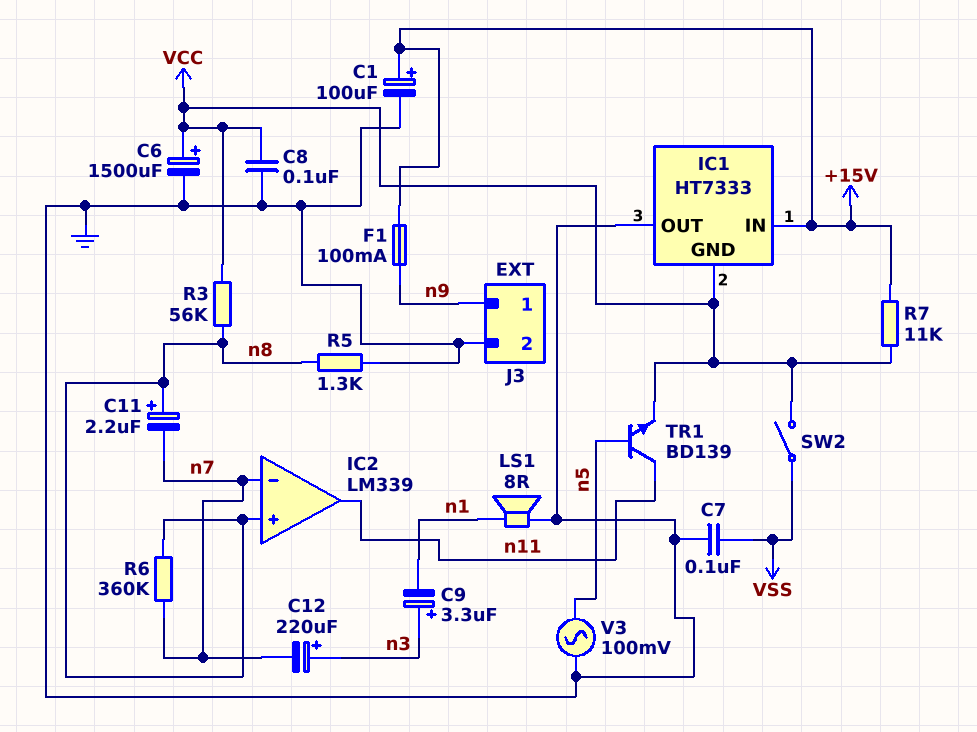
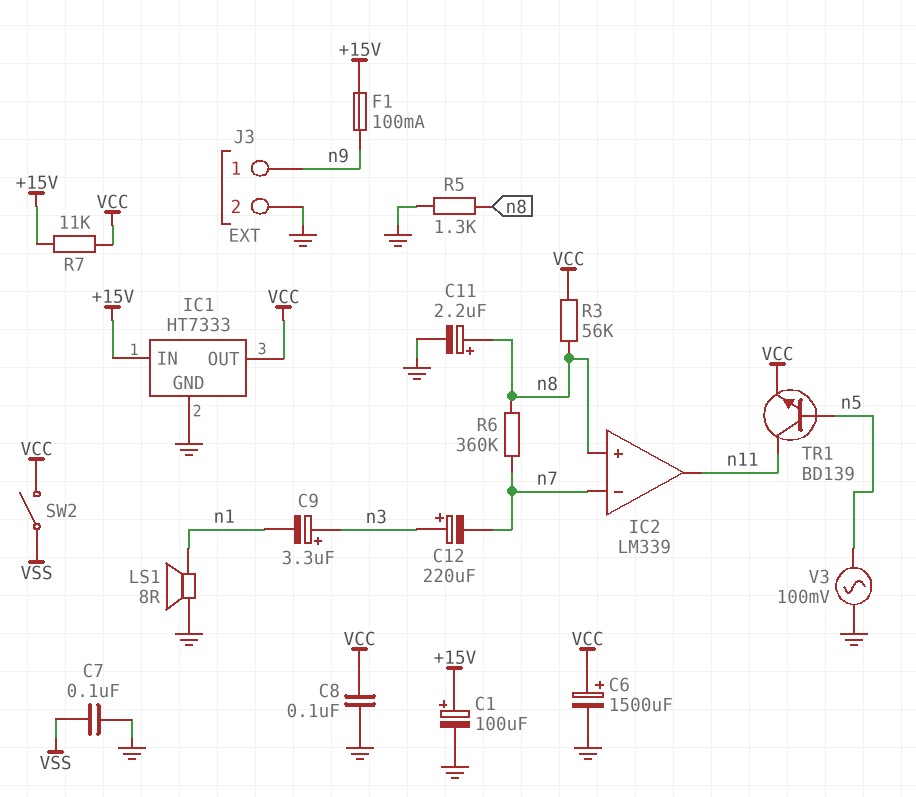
C11: 2.2uF (plus n8, minus n7) -> 2.2uF (plus n8, minus GND)
IC1 pin GND: VCC -> GND
IC1 pin OUT: GND -> VCC

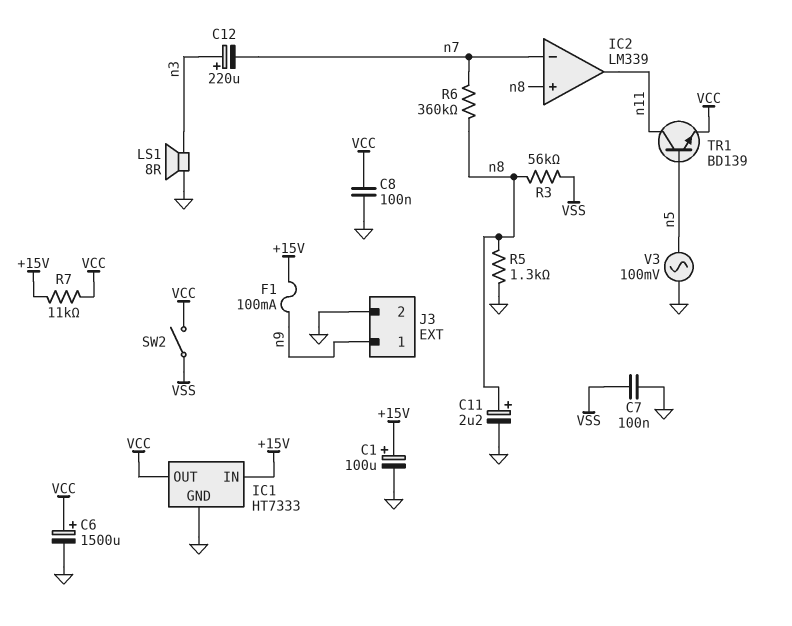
C9: 3.3uF (plus n3, minus n1) -> none
LS1: speaker 8R (GND, n1) -> speaker 8R (GND, n3)
R3: 56k (VCC, n8) -> 56k (VSS, n8)

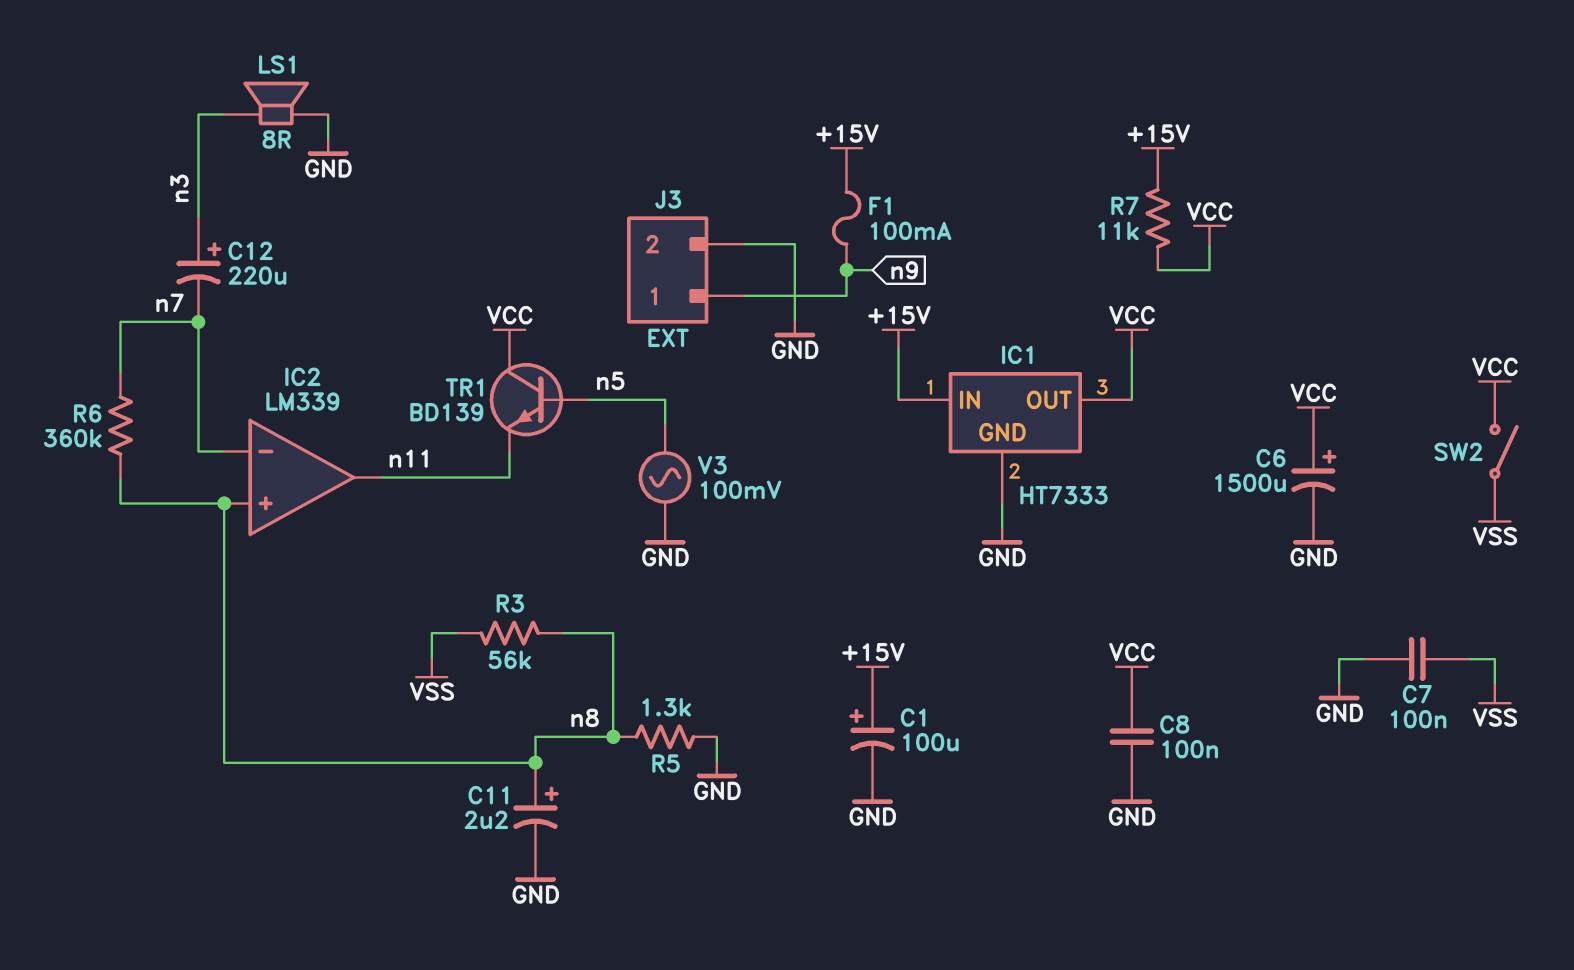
TR1: NPN BD139 (B n5, C n11, E VCC) -> NPN BD139 (B n5, C VCC, E n11)

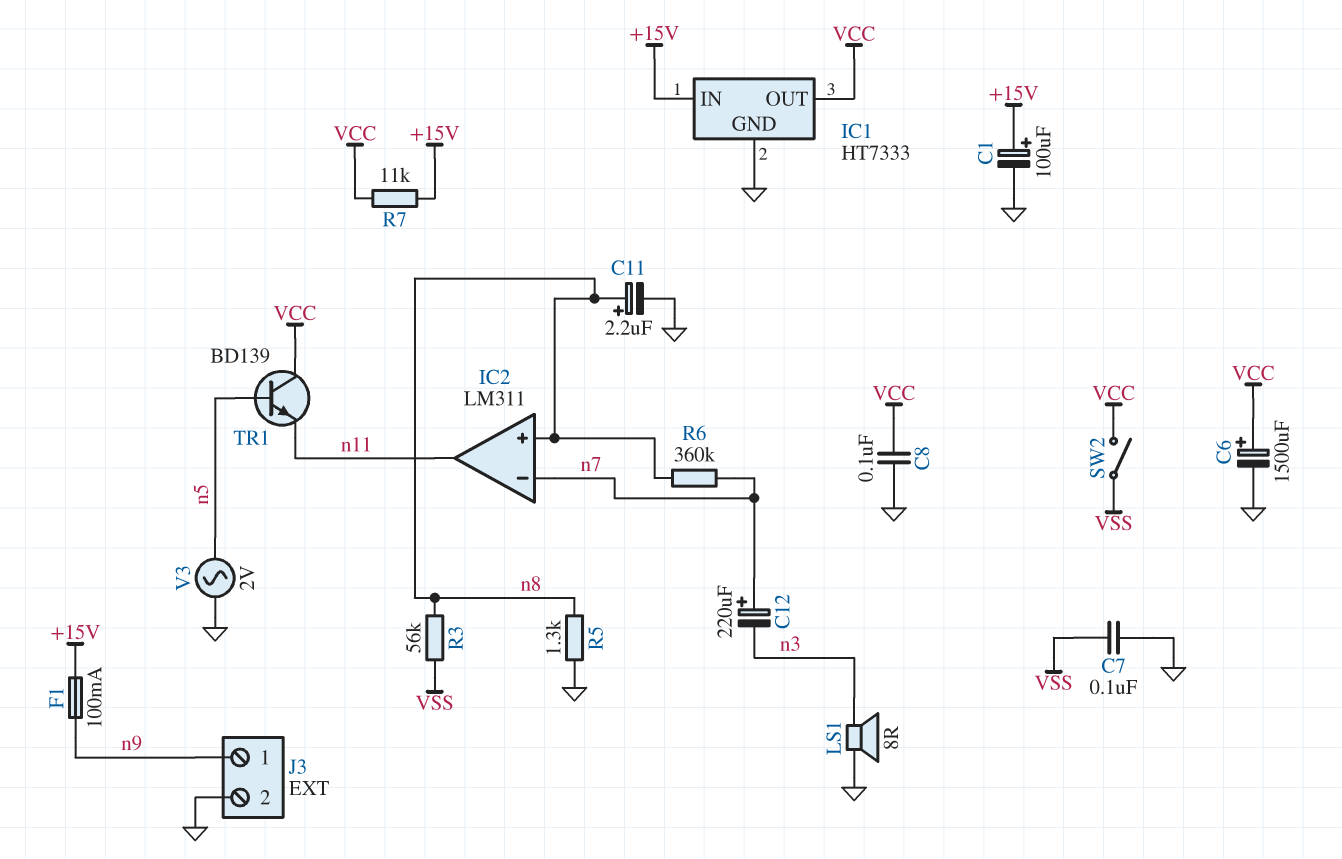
C12: 220uF (plus n3, minus n7) -> 220uF (plus n7, minus n3)
IC2: LM339 -> LM311
V3: AC 100mV (GND, n5) -> AC 2V (GND, n5)

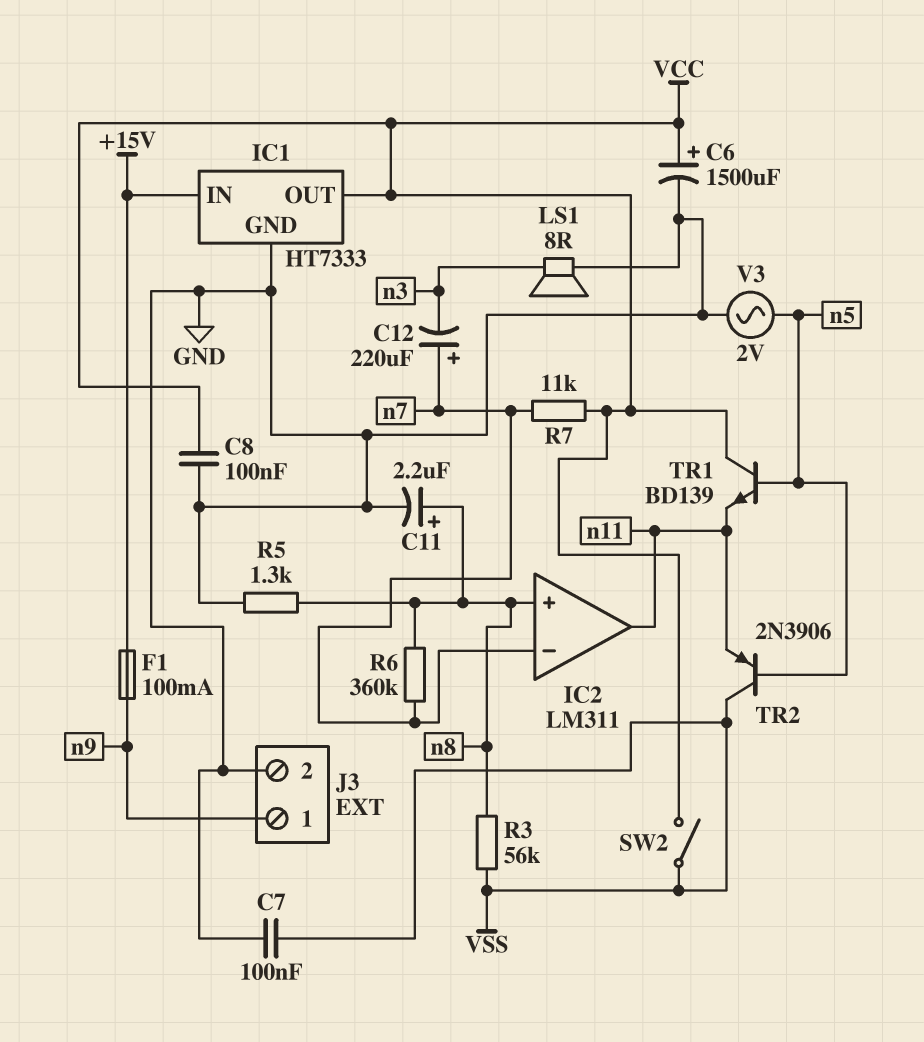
C1: 100uF (plus +15V, minus GND) -> none
R7: 11k (+15V, VCC) -> 11k (VCC, n7)
TR2: none -> PNP 2N3906 (B n5, C VSS, E n11)

